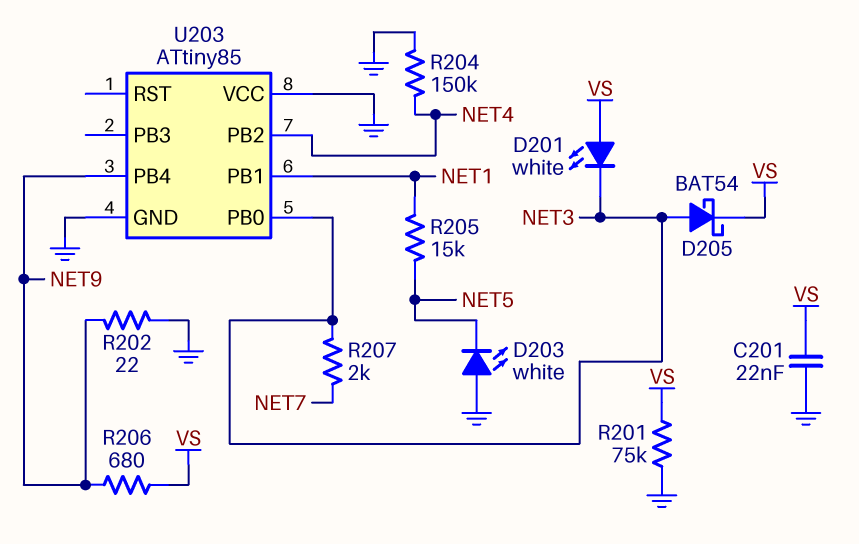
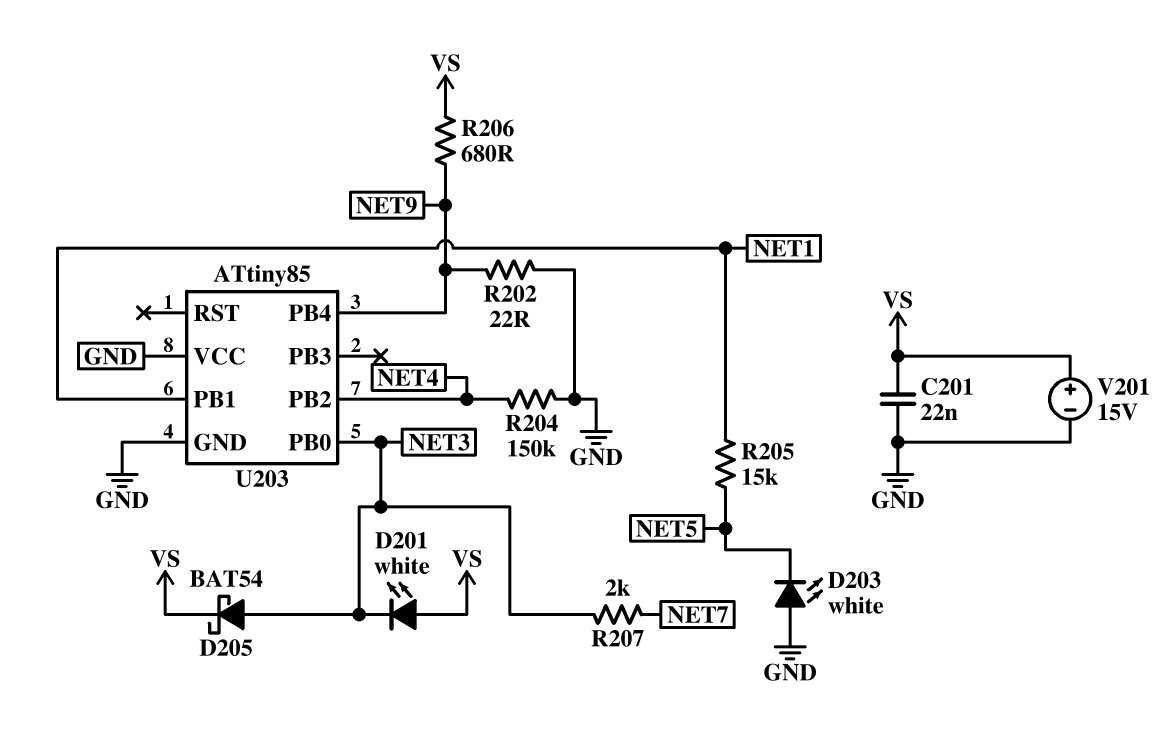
R201: 75k (GND, VS) -> none
V201: none -> 15V (plus VS, minus GND)

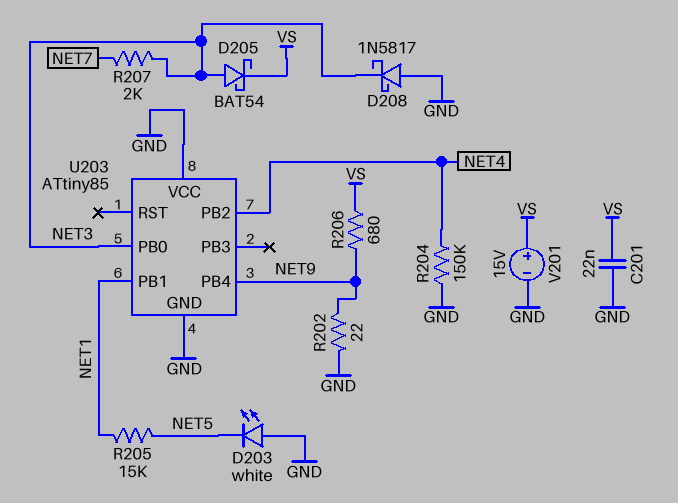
D201: LED white (A VS, K NET3) -> none
D208: none -> schottky 1N5817 (A GND, K NET3)

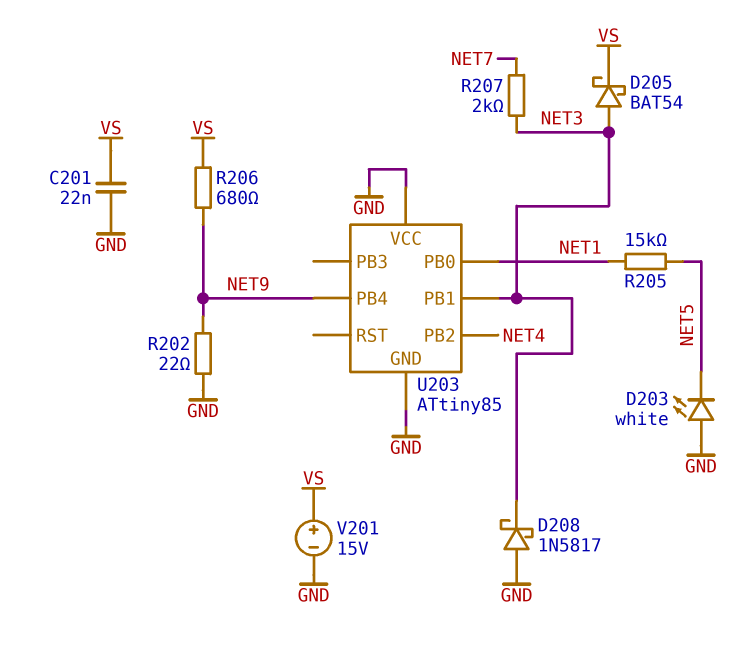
R204: 150k (GND, NET4) -> none
U203 pin PB0: NET3 -> NET1
U203 pin PB1: NET1 -> NET3

